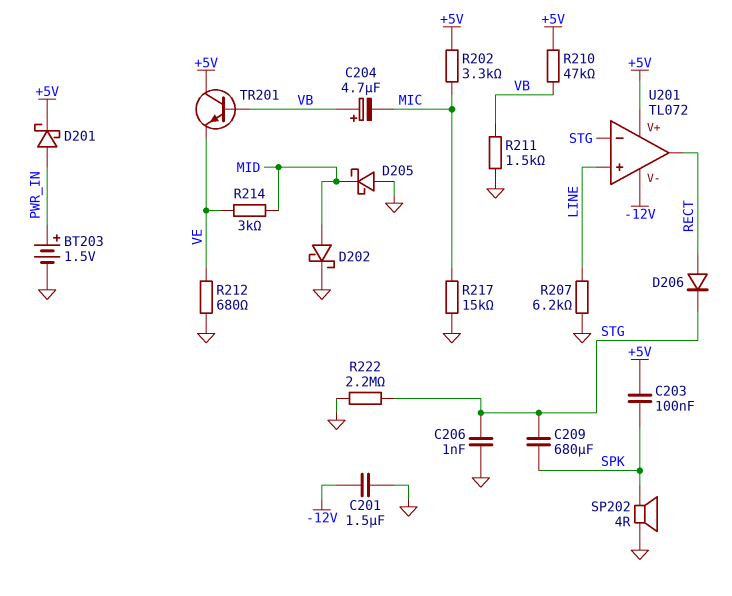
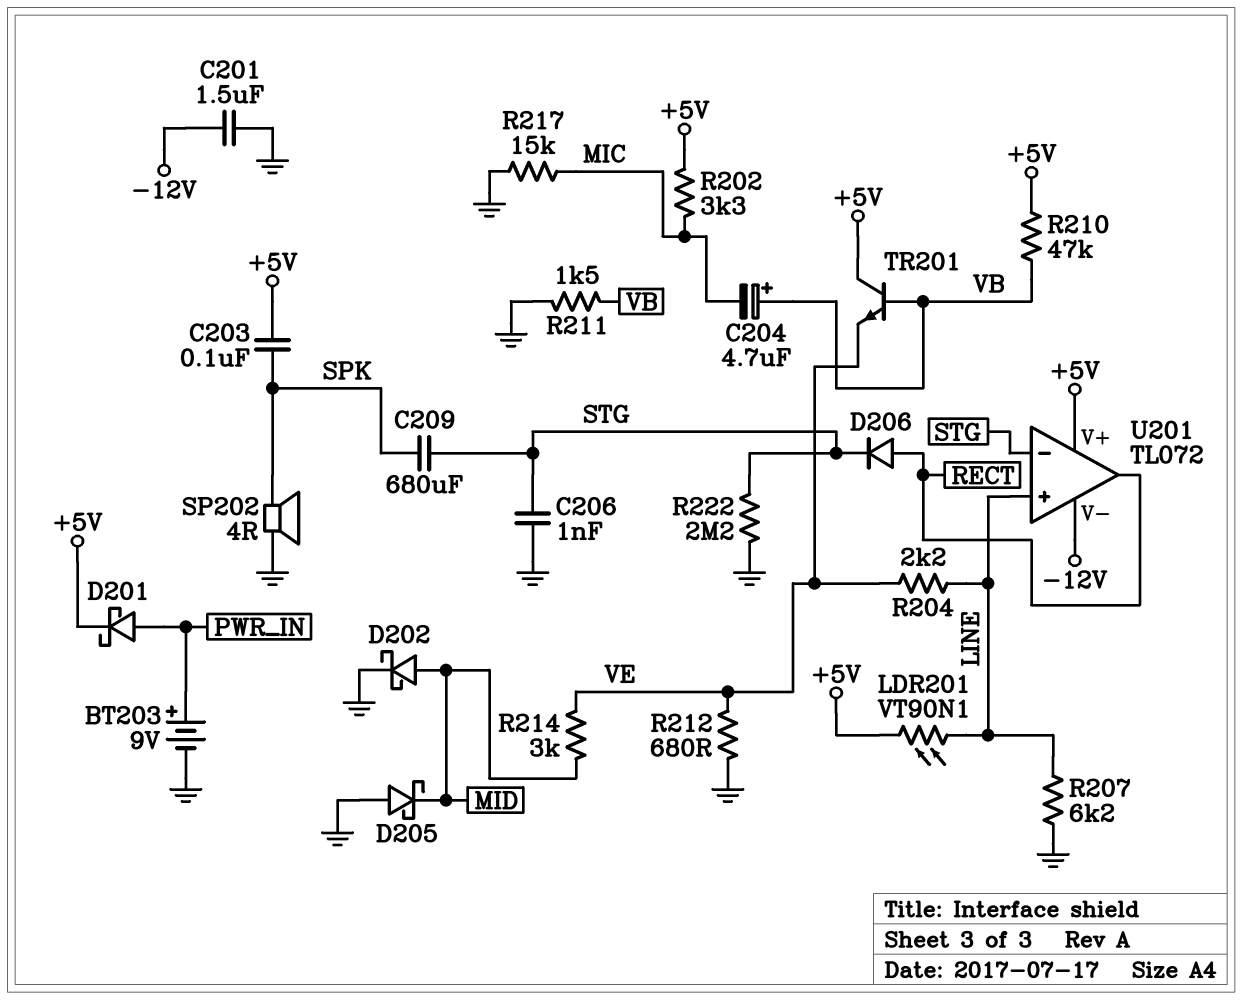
BT203: 1.5V (plus PWR_IN, minus GND) -> 9V (plus PWR_IN, minus GND)
LDR201: none -> VT90N1 (+5V, LINE)
R204: none -> 2.2k (LINE, VE)

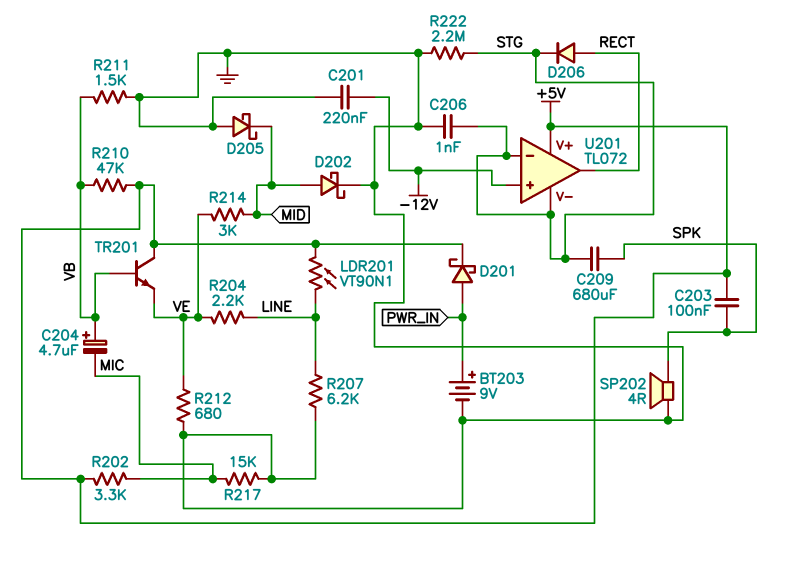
C201: 1.5uF (-12V, GND) -> 220nF (-12V, GND)
U201 pin V-: -12V -> STG
U201 pin in+: LINE -> -12V

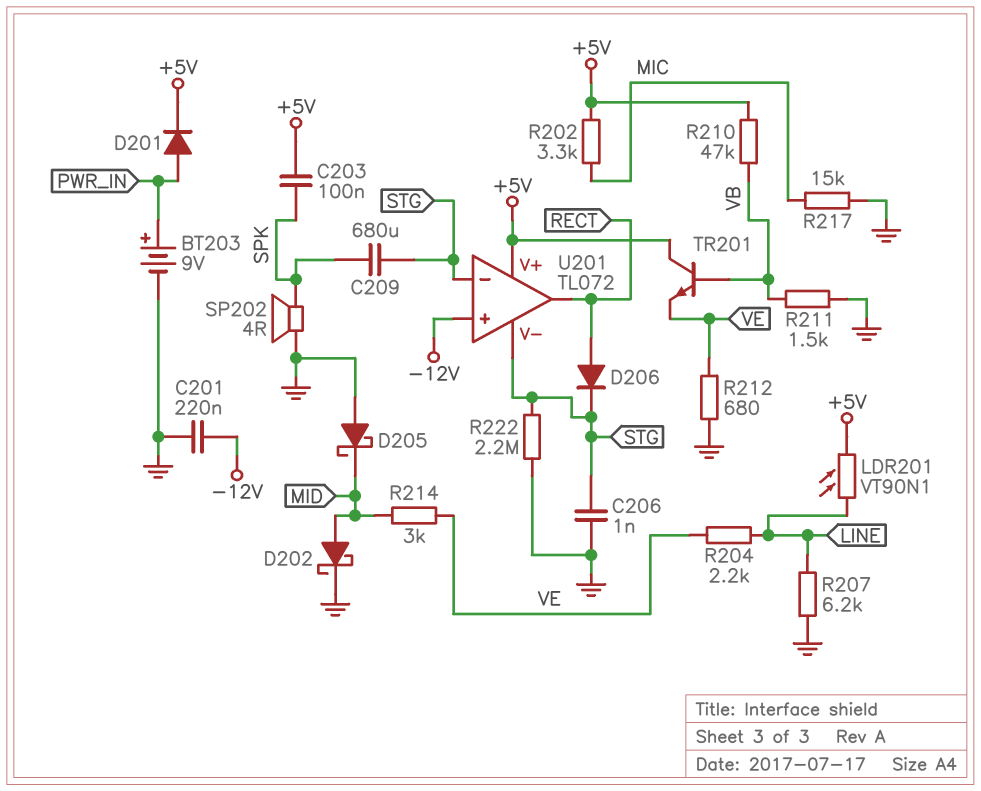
C204: 4.7uF (plus VB, minus MIC) -> none
D201: schottky (A PWR_IN, K +5V) -> diode (A PWR_IN, K +5V)

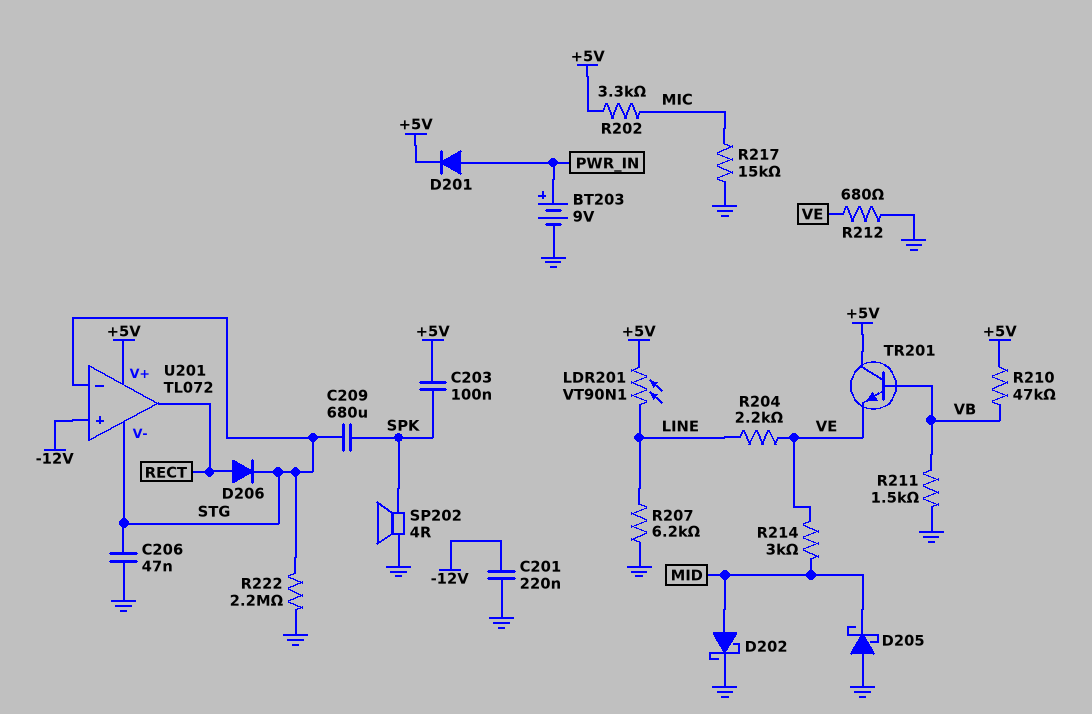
C206: 1nF (GND, STG) -> 47nF (GND, STG)

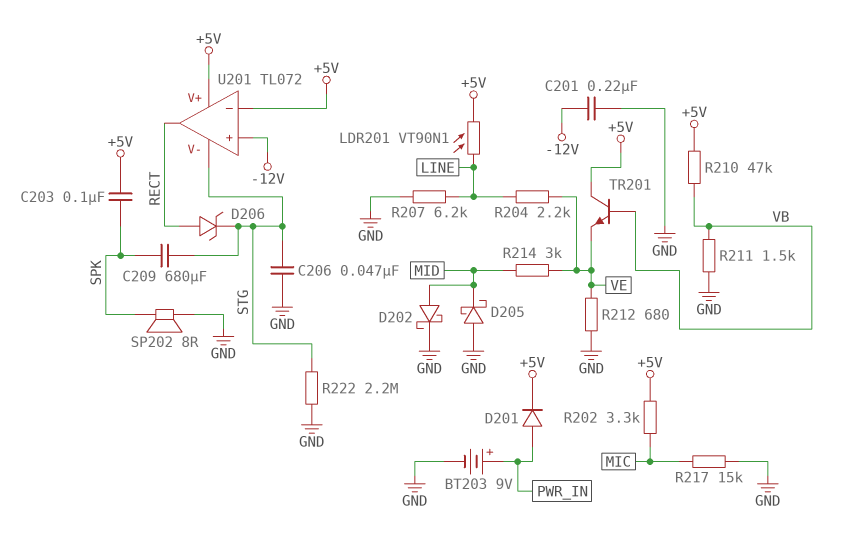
D206: diode (A RECT, K STG) -> zener (A RECT, K STG)
SP202: speaker 4R (GND, SPK) -> speaker 8R (GND, SPK)
U201 pin in-: STG -> +5V

